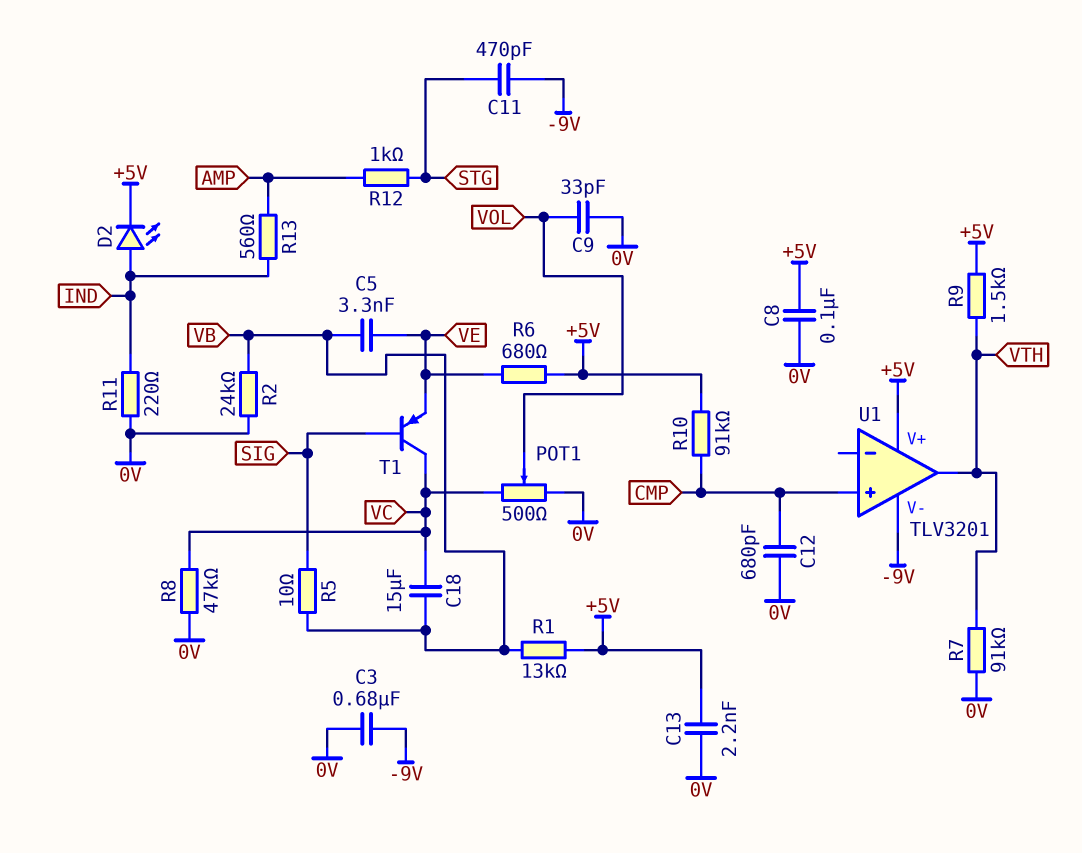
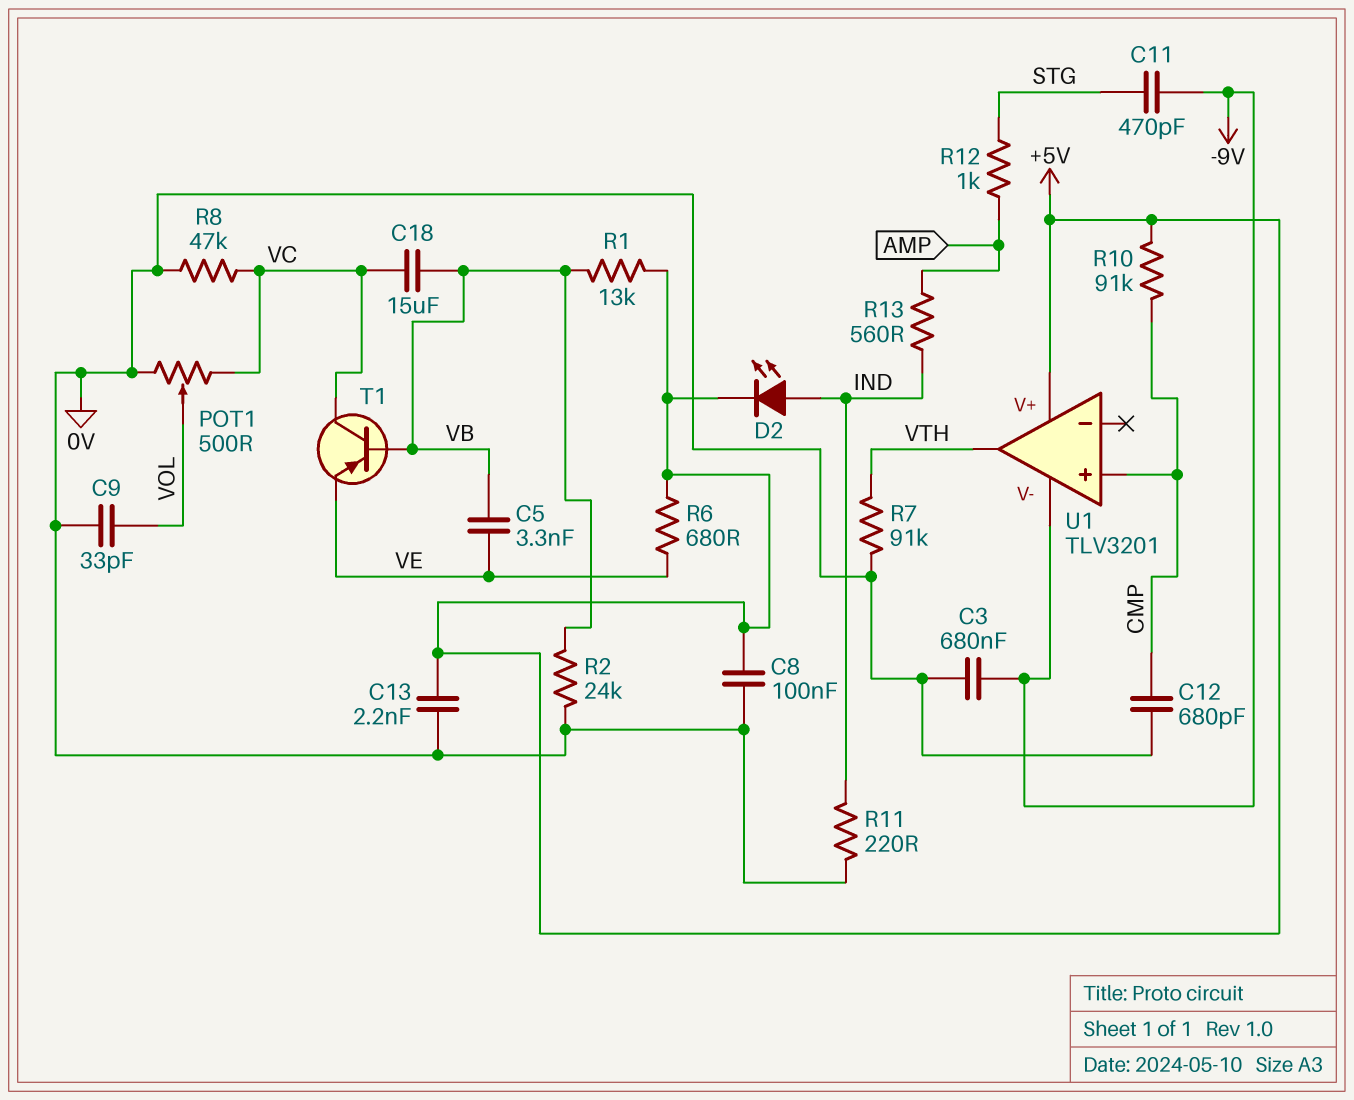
R5: 10 (SIG, VB) -> none
R9: 1.5k (+5V, VTH) -> none
T1: PNP (B SIG, C VC, E VE) -> PNP (B VB, C VC, E VE)

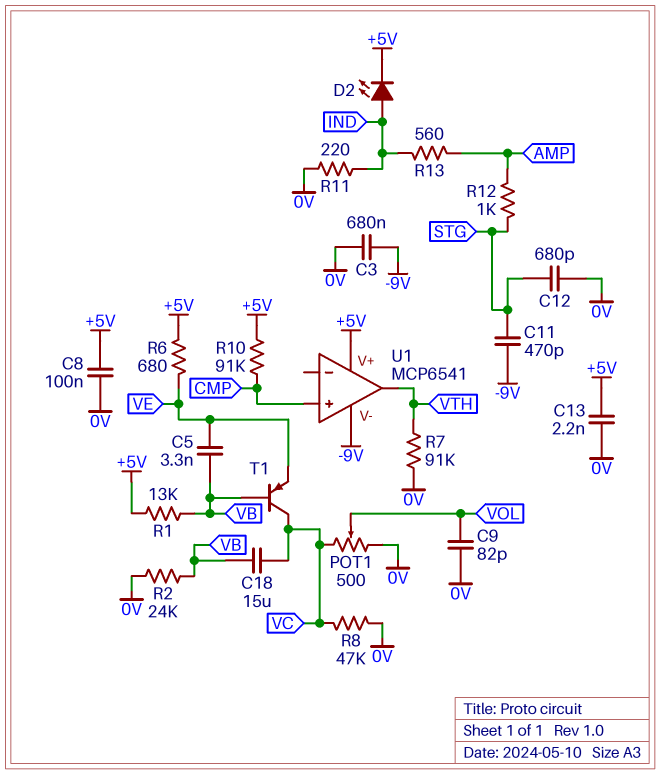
C9: 33pF (0V, VOL) -> 82pF (0V, VOL)
C12: 680pF (0V, CMP) -> 680pF (0V, STG)
U1: TLV3201 -> MCP6541

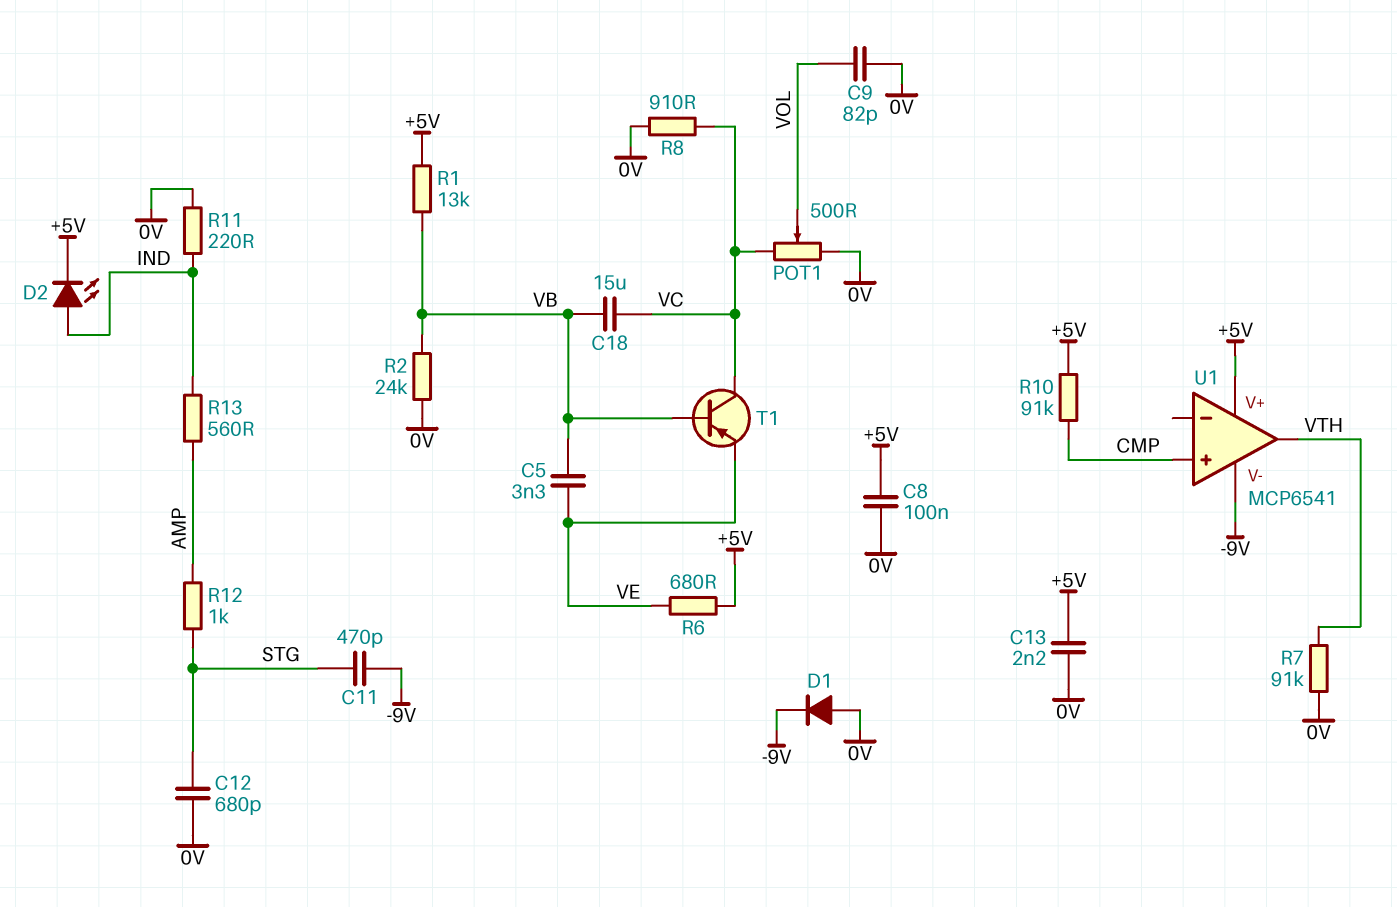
C3: 680nF (-9V, 0V) -> none
D1: none -> diode (A 0V, K -9V)
R8: 47k (0V, VC) -> 910 (0V, VC)

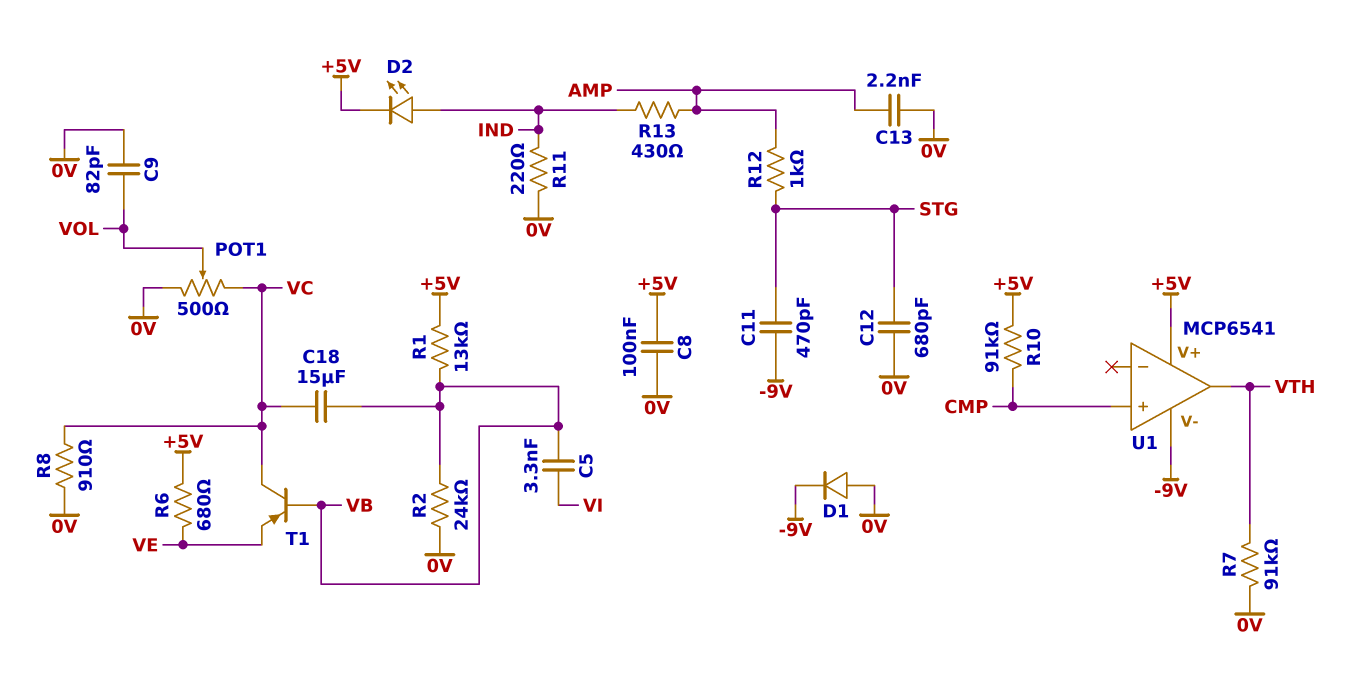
C5: 3.3nF (VB, VE) -> 3.3nF (VB, VI)
C13: 2.2nF (+5V, 0V) -> 2.2nF (0V, AMP)
R13: 560 (AMP, IND) -> 430 (AMP, IND)

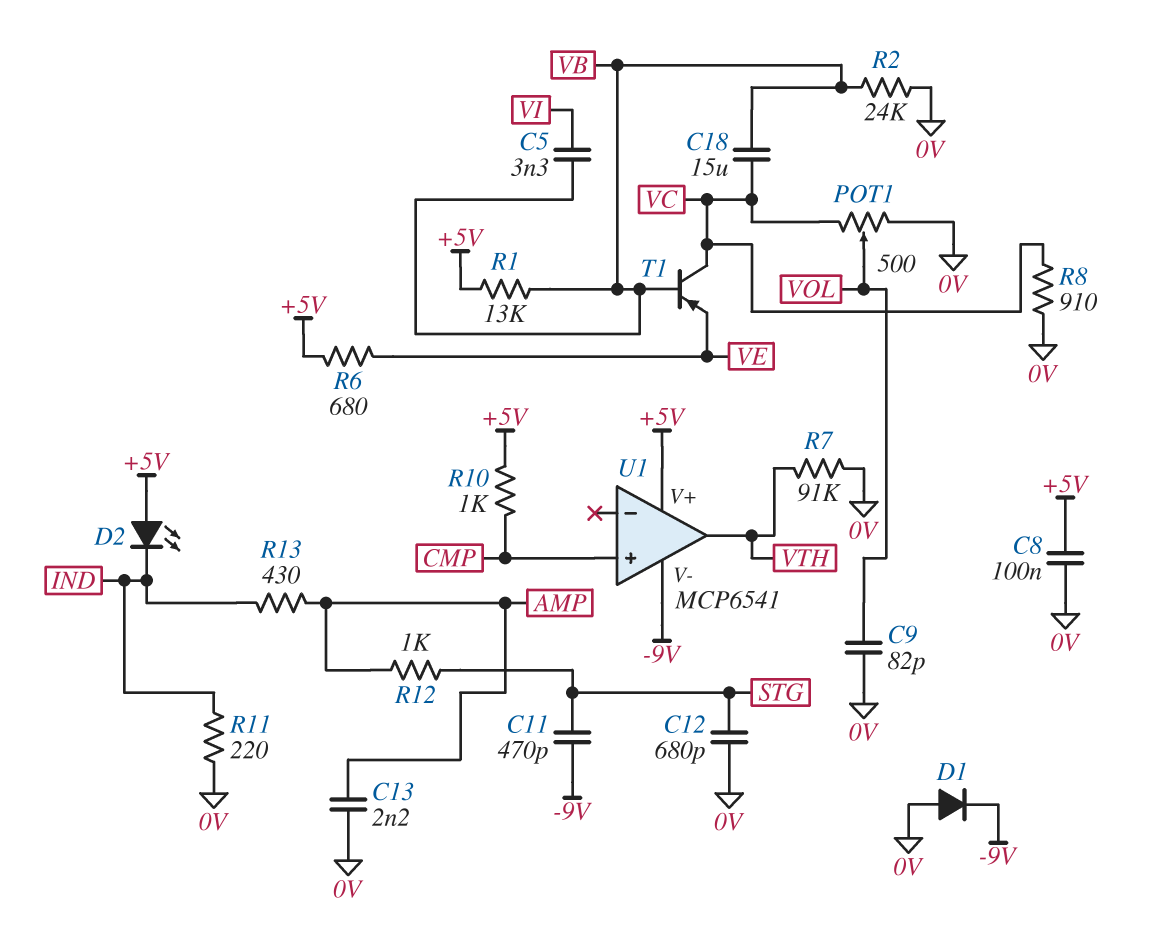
D2: LED (A IND, K +5V) -> LED (A +5V, K IND)
R10: 91k (+5V, CMP) -> 1k (+5V, CMP)

